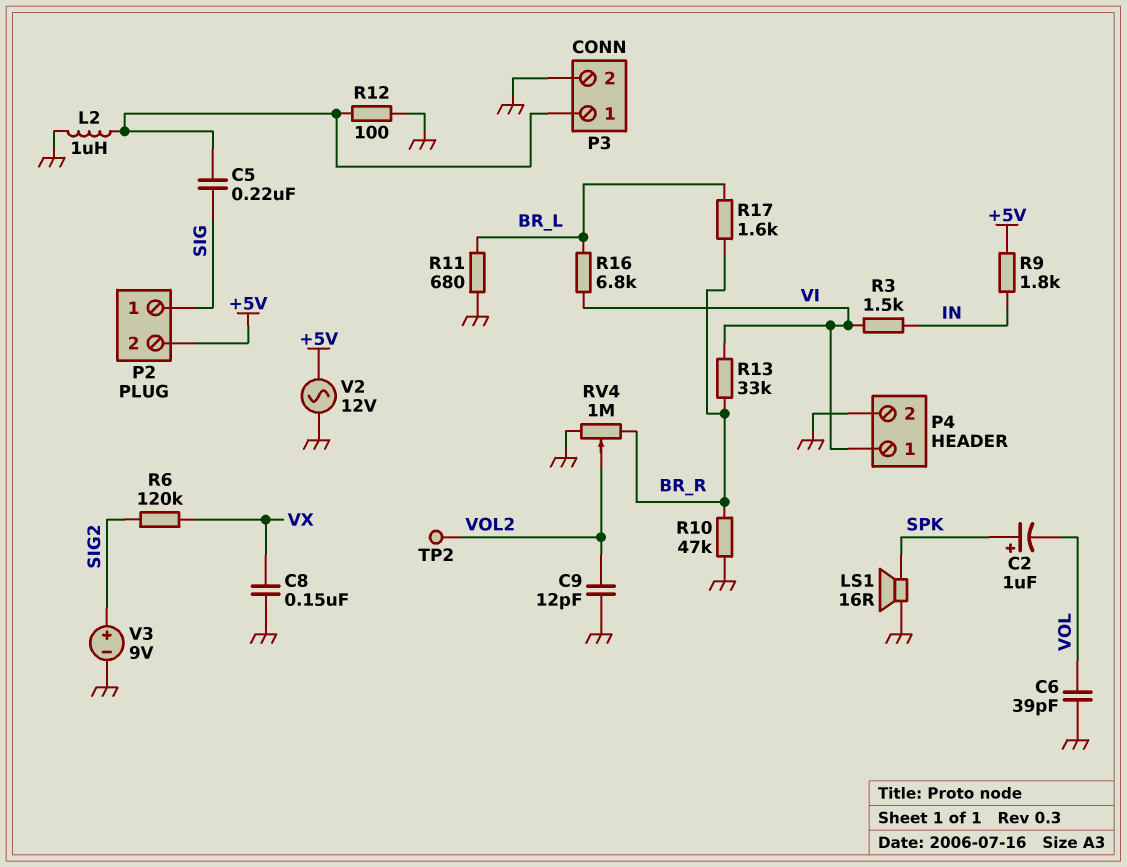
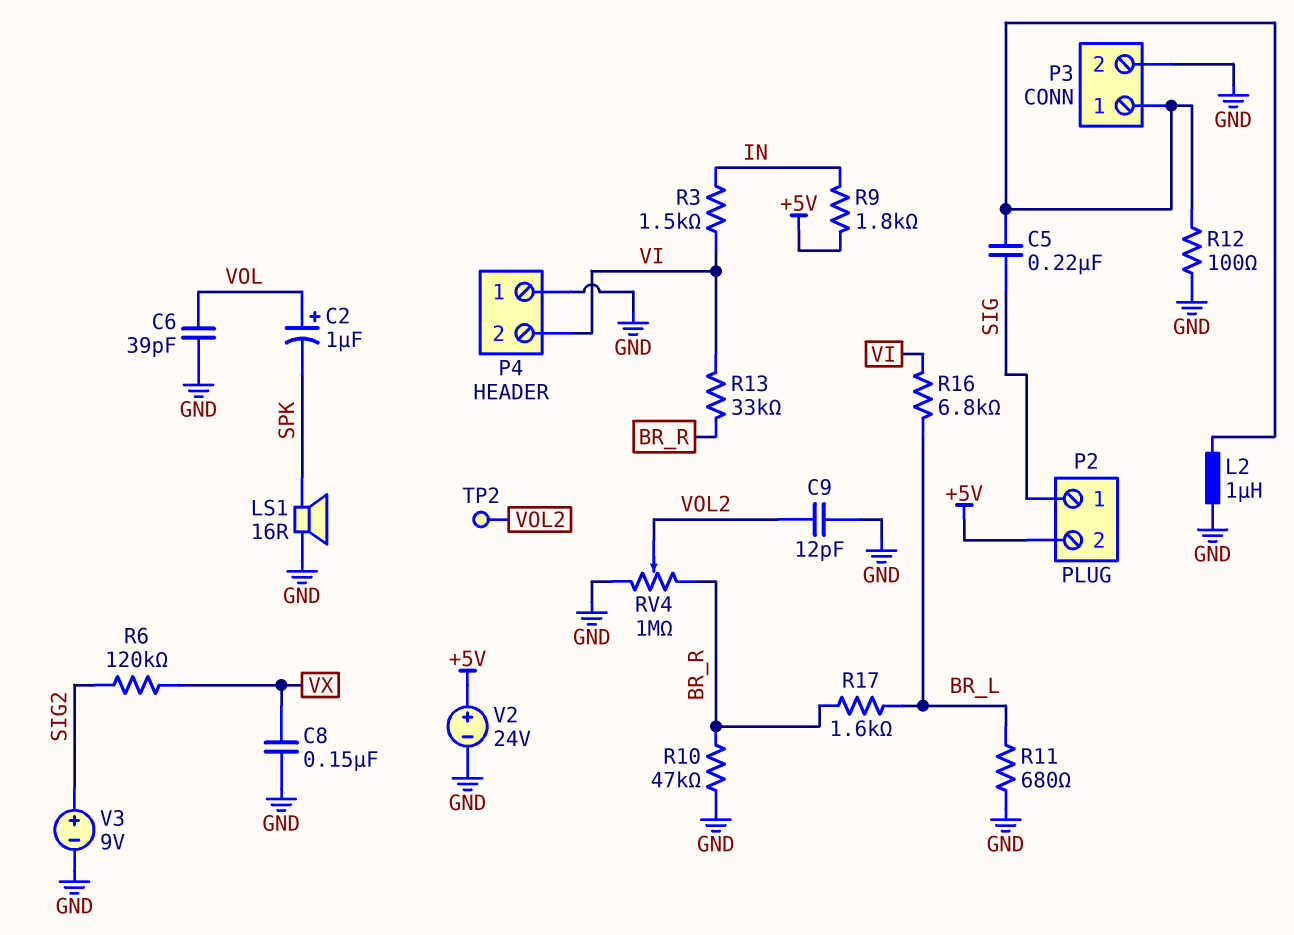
C2: 1uF (plus SPK, minus VOL) -> 1uF (plus VOL, minus SPK)
P4 pin 1: VI -> GND
P4 pin 2: GND -> VI
V2: AC 12V (+5V, GND) -> 24V (plus +5V, minus GND)

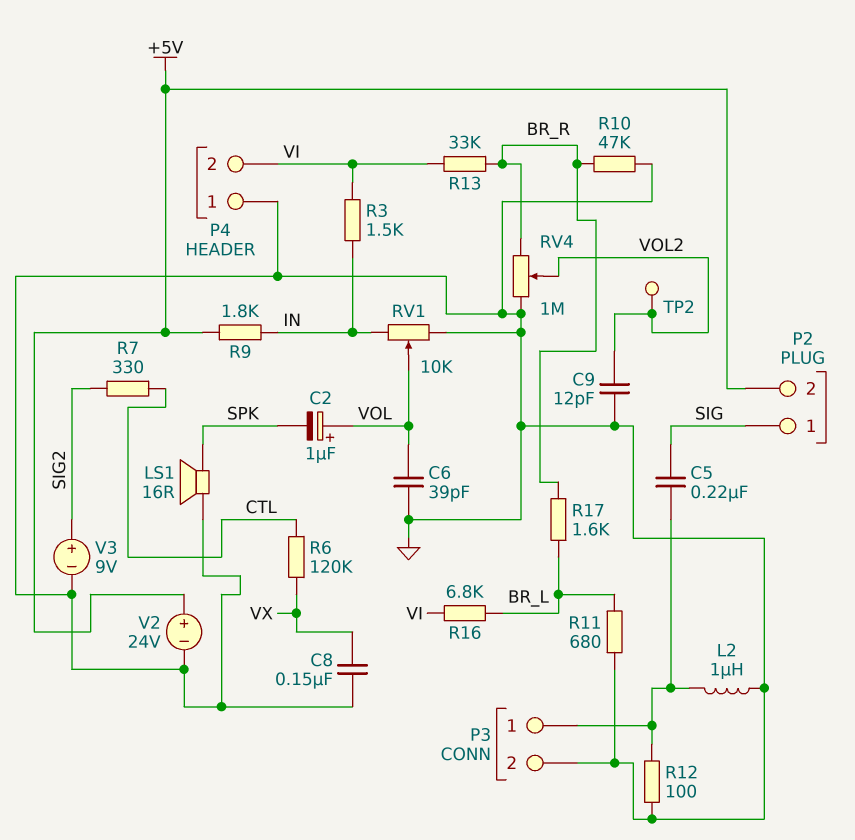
R6: 120k (SIG2, VX) -> 120k (CTL, VX)
R7: none -> 330 (CTL, SIG2)
RV1: none -> 10k (GND, IN, wiper VOL)

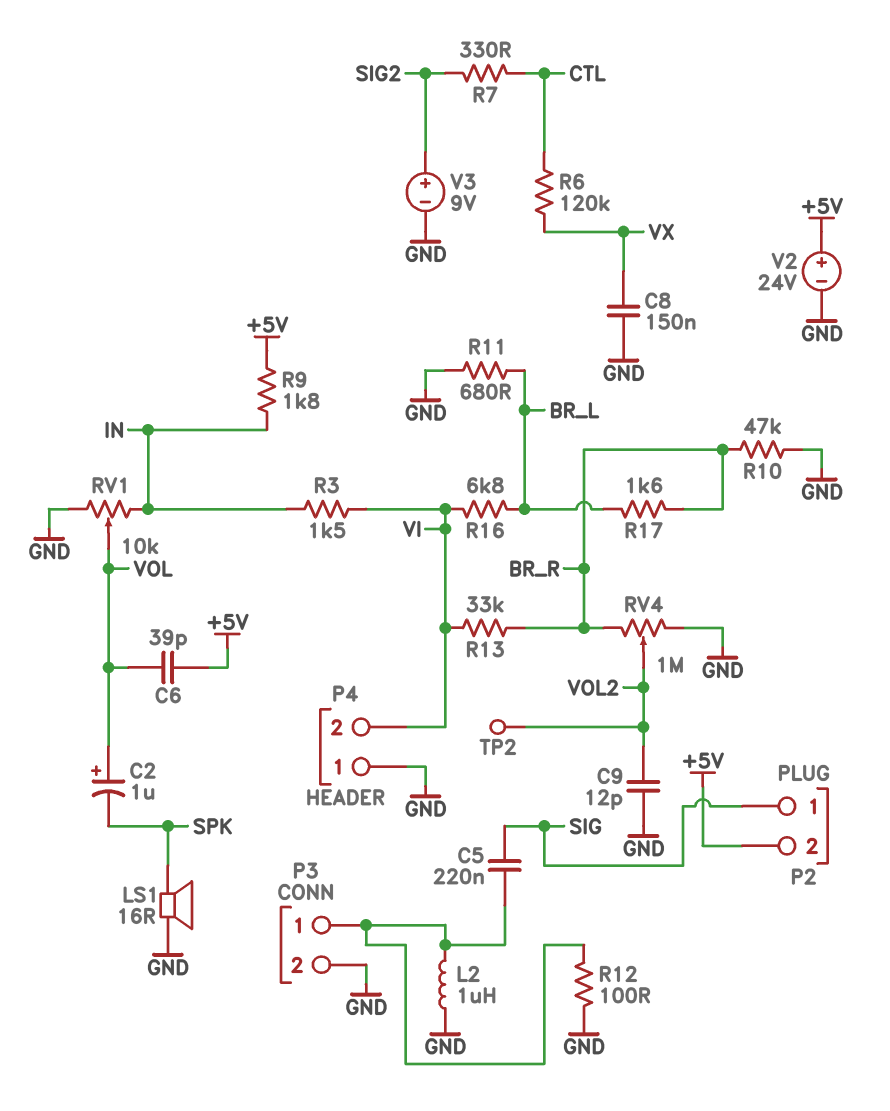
C6: 39pF (GND, VOL) -> 39pF (+5V, VOL)

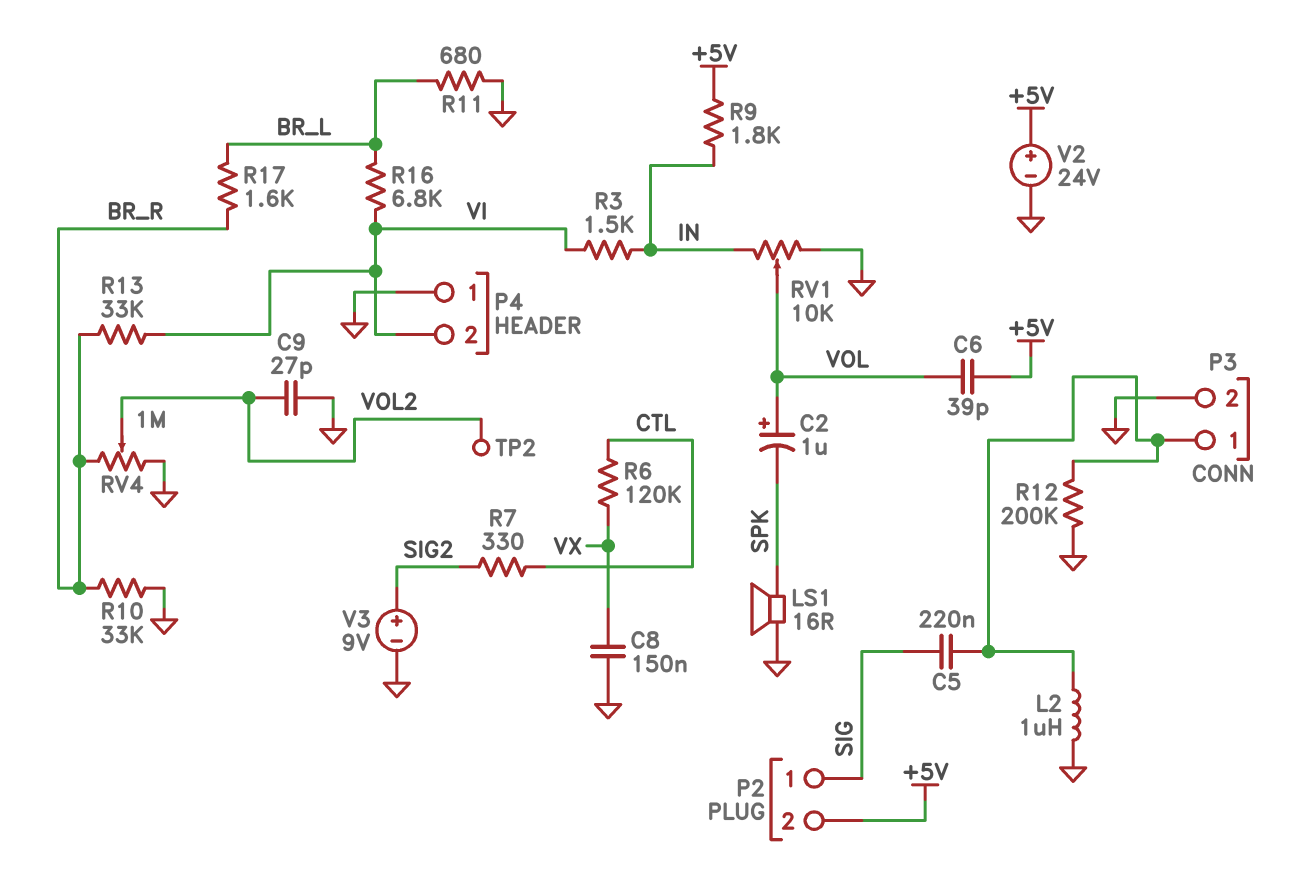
C9: 12pF (GND, VOL2) -> 27pF (GND, VOL2)
R10: 47k (BR_R, GND) -> 33k (BR_R, GND)
R12: 100 (GND, P3/1) -> 200k (GND, P3/1)

